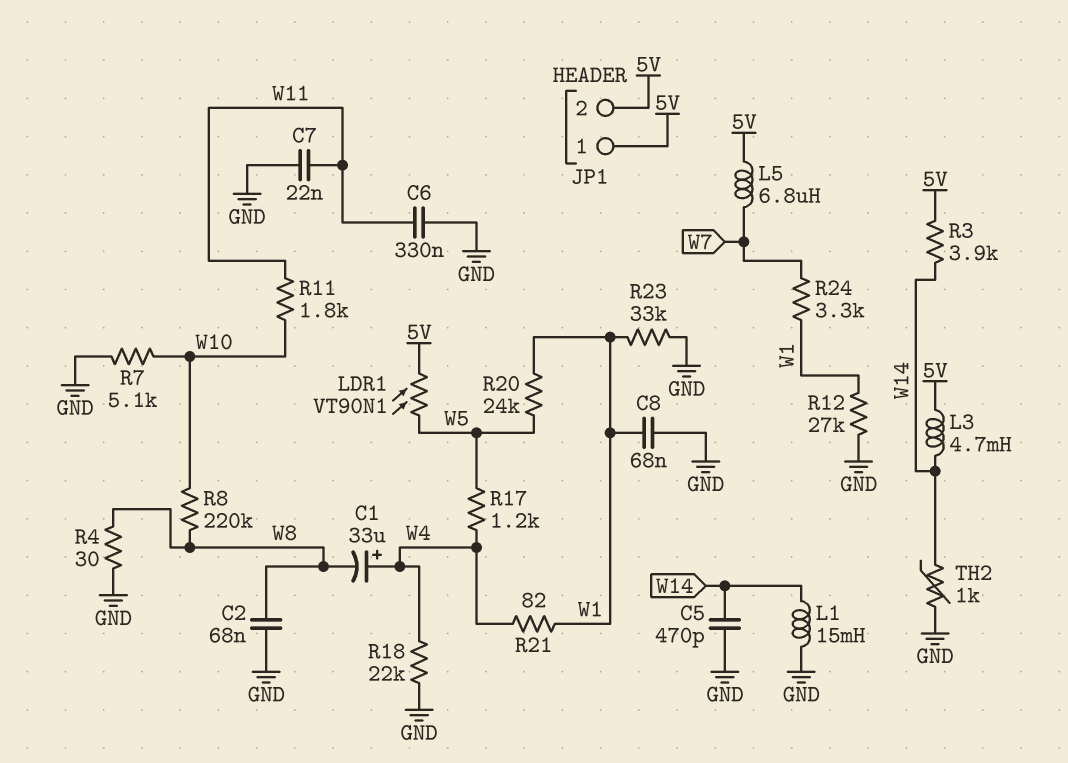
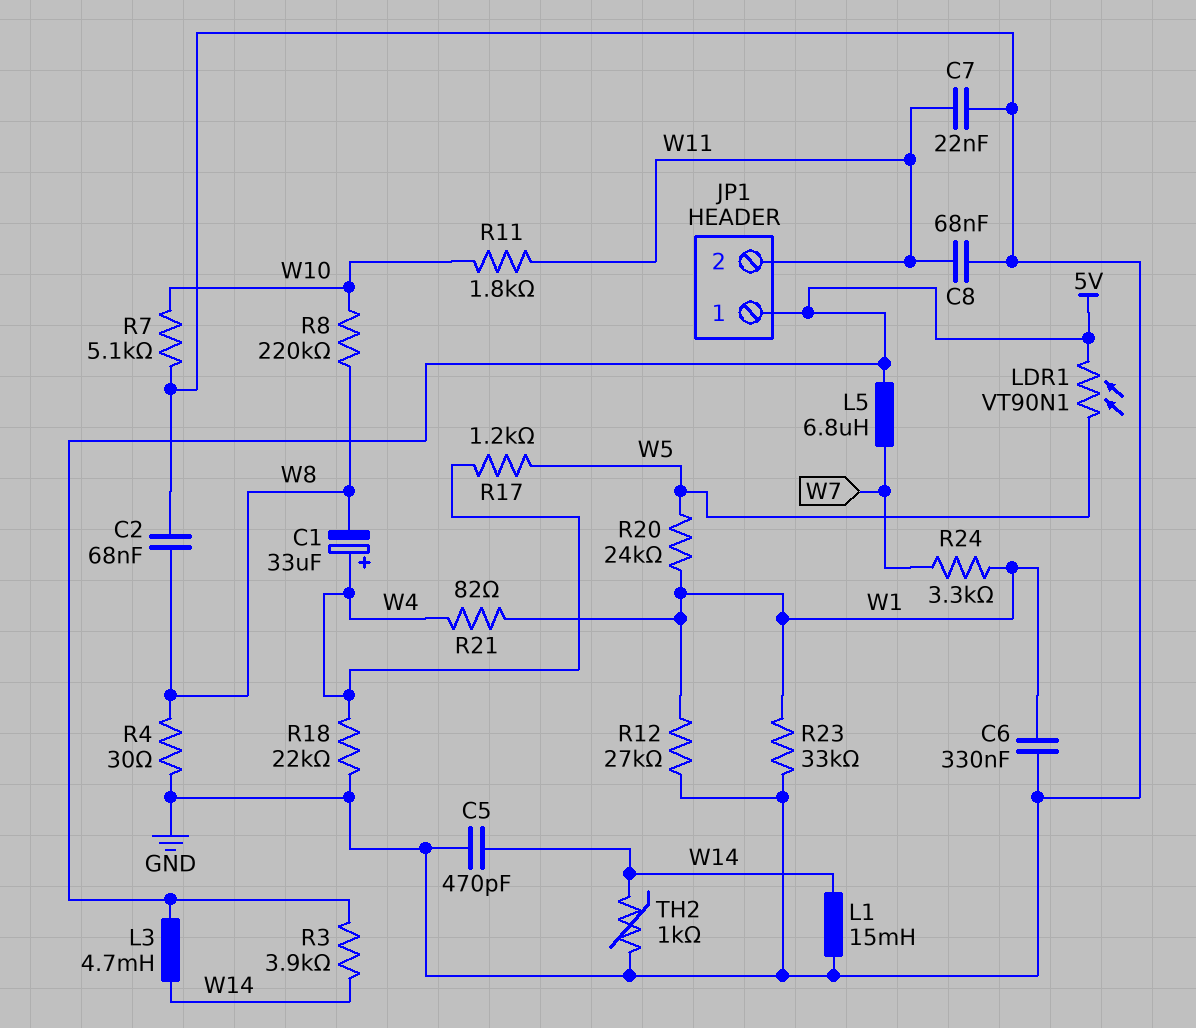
C6: 330nF (GND, W11) -> 330nF (GND, W1)
C8: 68nF (GND, W1) -> 68nF (GND, W11)
JP1 pin 2: 5V -> W11

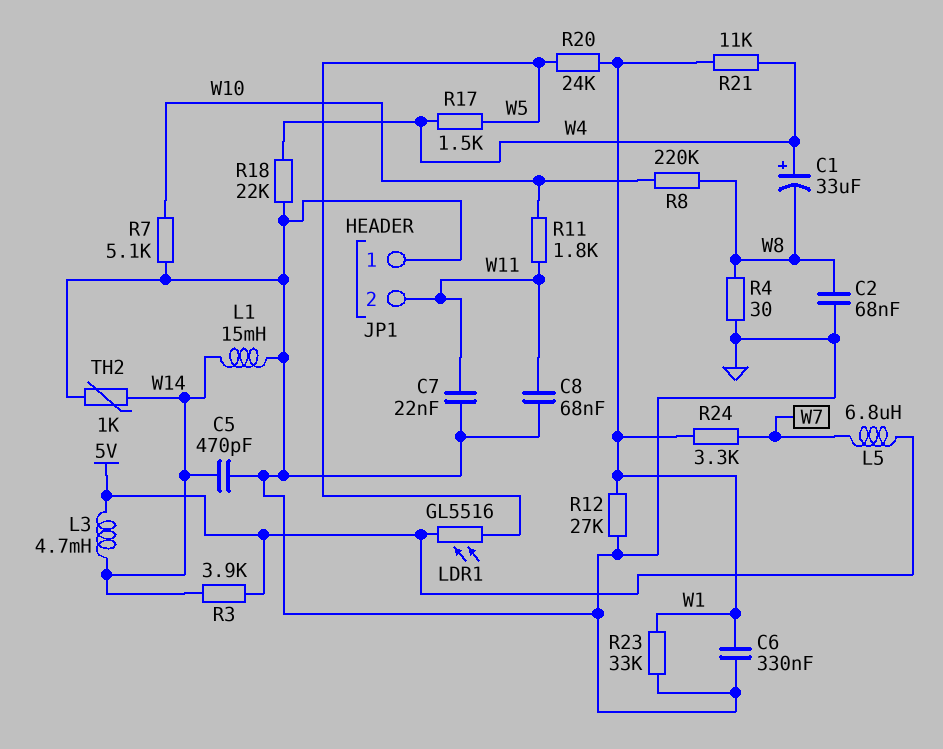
JP1 pin 1: 5V -> GND
LDR1: VT90N1 (5V, W5) -> GL5516 (5V, W5)
R17: 1.2k (W4, W5) -> 1.5k (W4, W5)
R21: 82 (W1, W4) -> 11k (W1, W4)

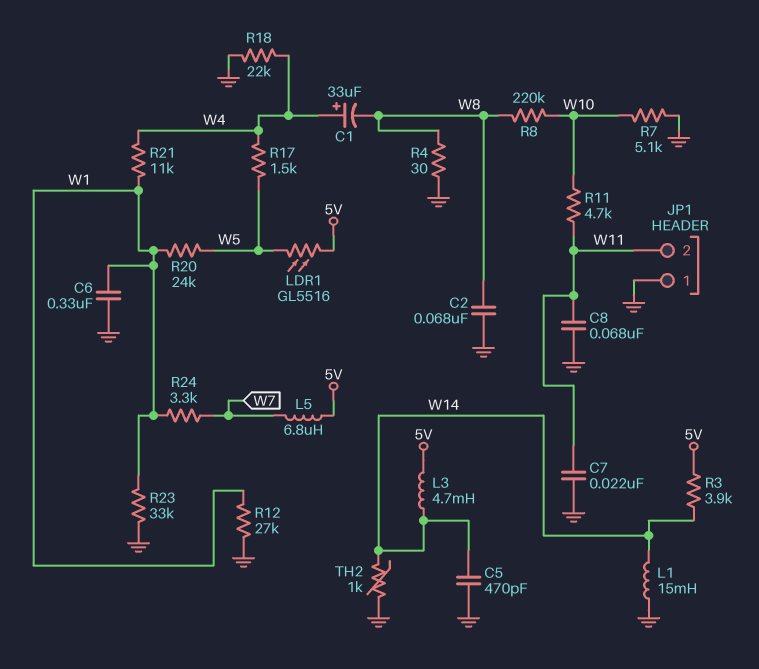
R11: 1.8k (W10, W11) -> 4.7k (W10, W11)

